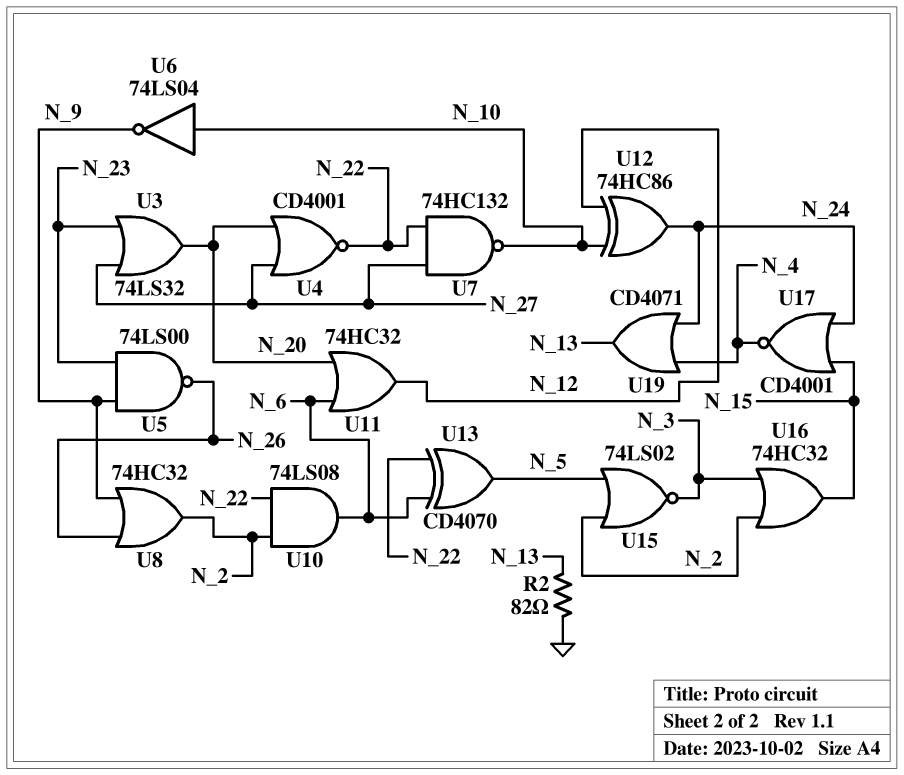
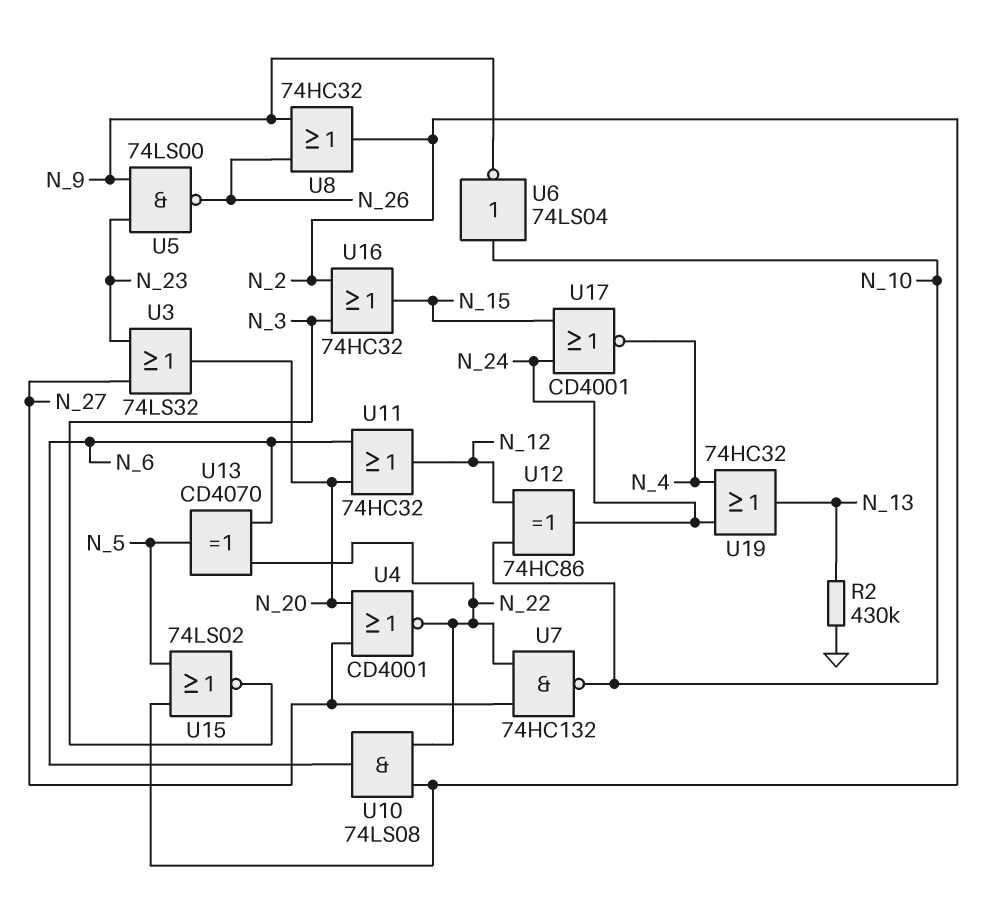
R2: 82 (GND, N_13) -> 430k (GND, N_13)
U19: OR CD4071 (in N_4, in N_24, out N_13) -> OR 74HC32 (in N_4, in N_24, out N_13)

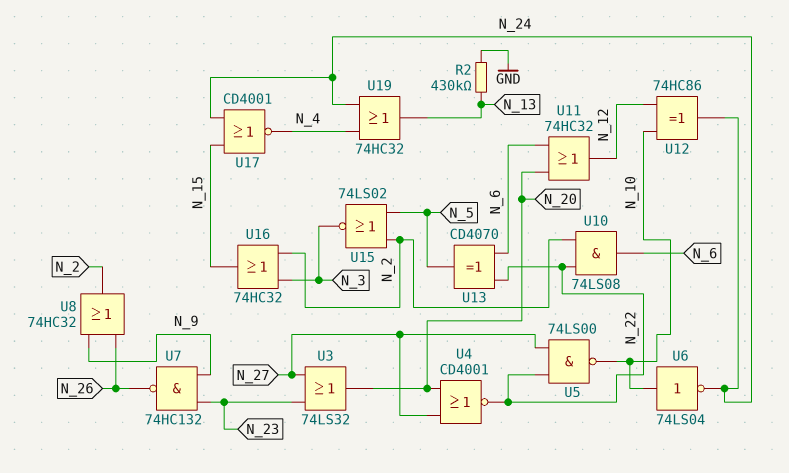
U5: NAND 74LS00 (in N_9, in N_23, out N_26) -> NAND 74LS00 (in N_22, in N_27, out N_10)
U6: NOT 74LS04 (in N_10, out N_9) -> NOT 74LS04 (in N_10, out N_24)
U7: NAND 74HC132 (in N_22, in N_27, out N_10) -> NAND 74HC132 (in N_9, in N_23, out N_26)

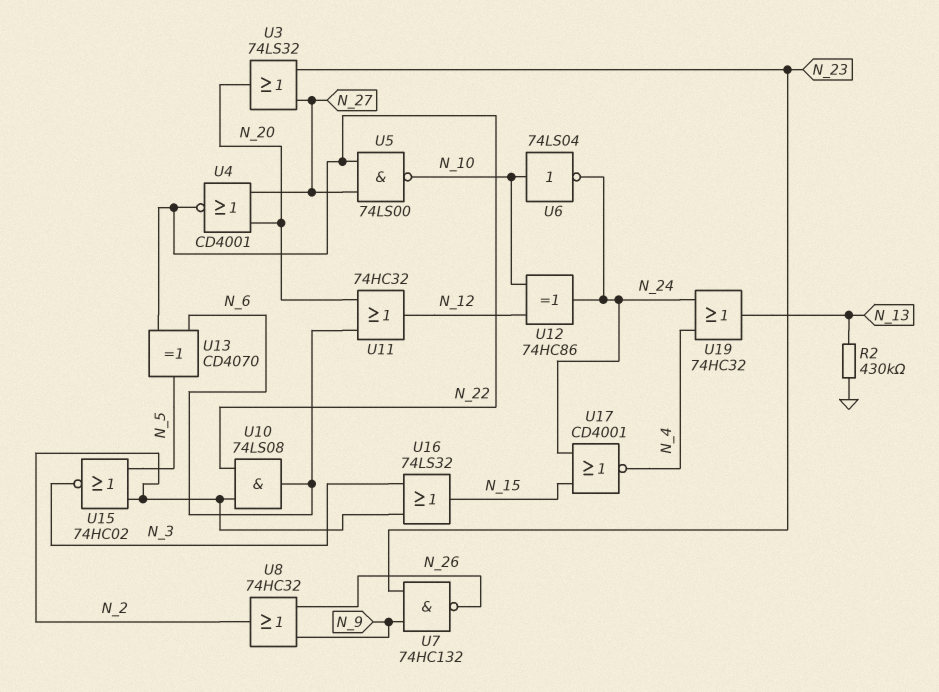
U15: NOR 74LS02 (in N_2, in N_5, out N_3) -> NOR 74HC02 (in N_2, in N_5, out N_3)
U16: OR 74HC32 (in N_2, in N_3, out N_15) -> OR 74LS32 (in N_2, in N_3, out N_15)

